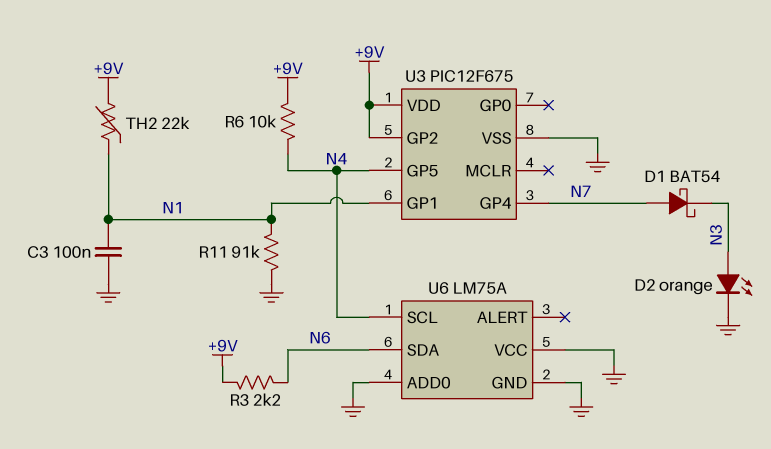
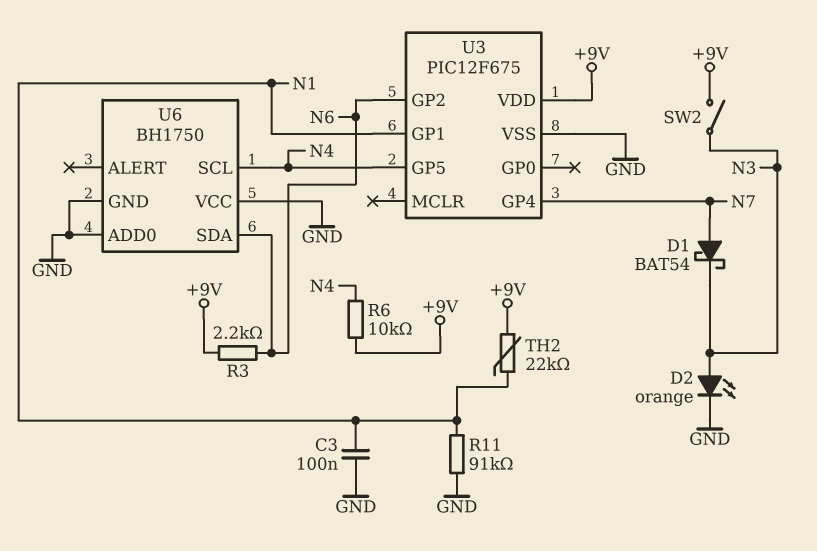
SW2: none -> switch (+9V, N3)
U3 pin GP2: +9V -> N6
U6: LM75A -> BH1750

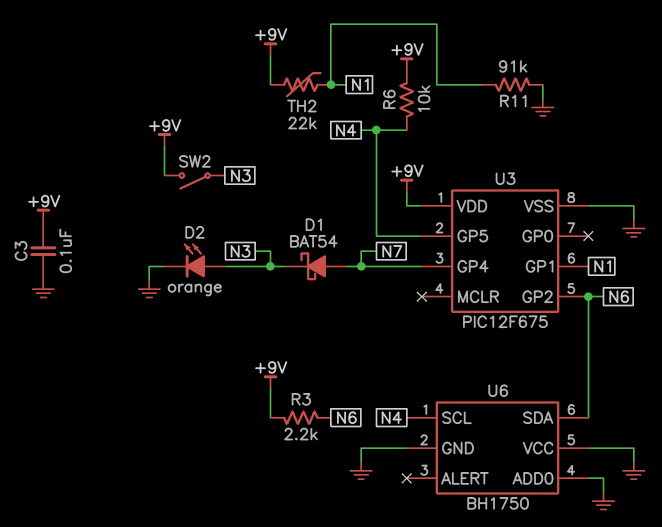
C3: 100nF (GND, N1) -> 100nF (+9V, GND)

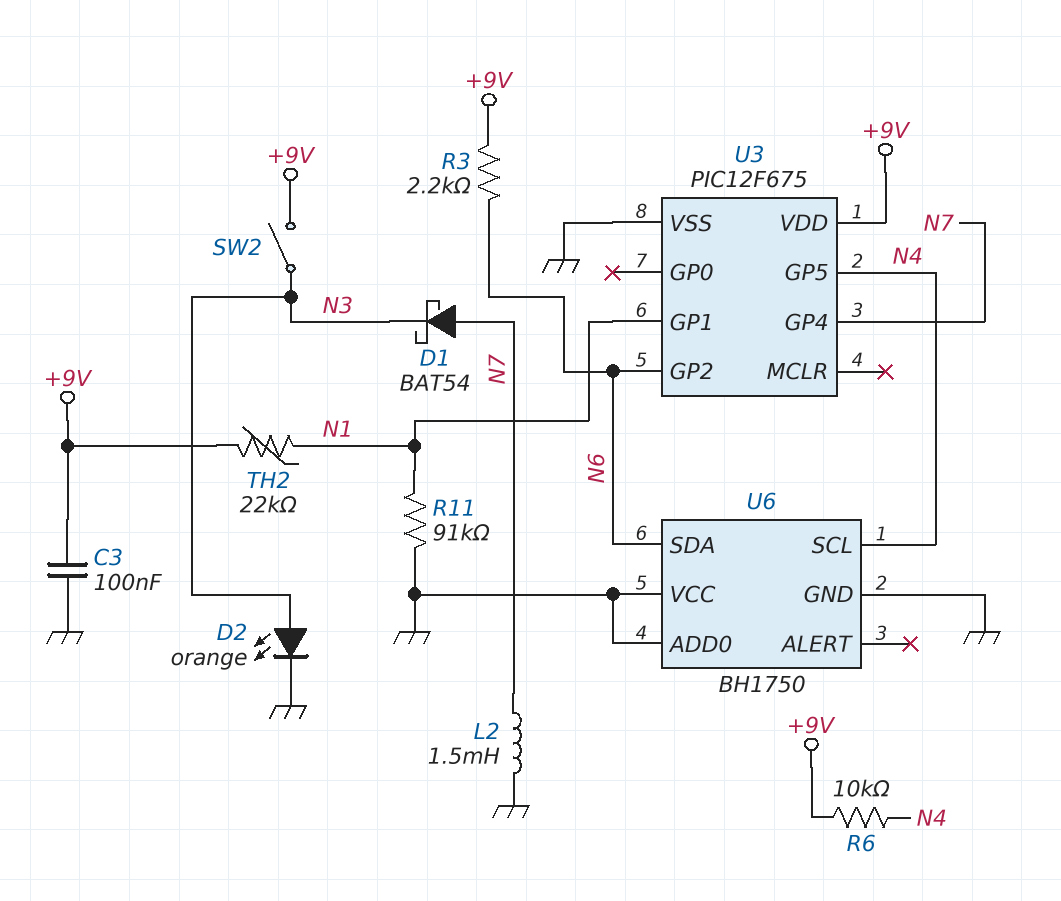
L2: none -> 1.5mH (GND, N7)

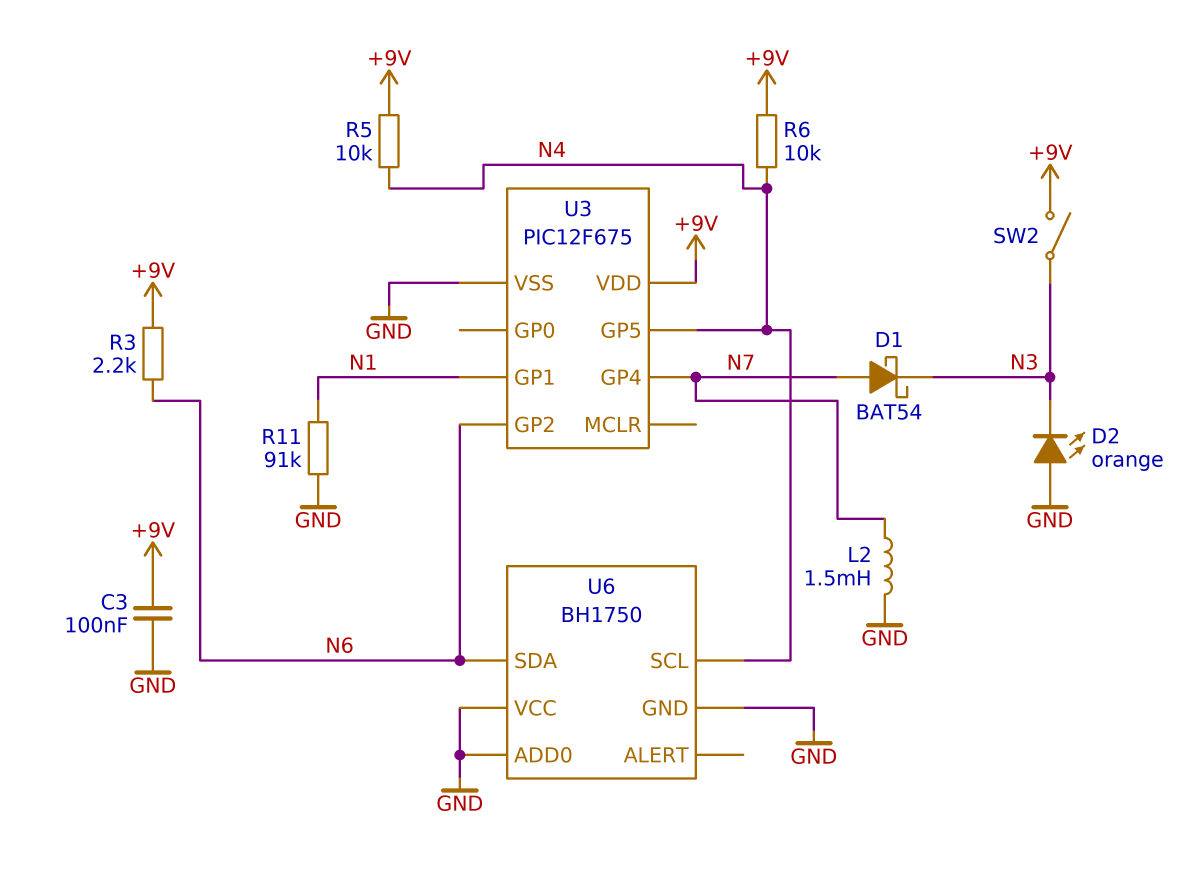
D2: LED orange (A N3, K GND) -> LED orange (A GND, K N3)
R5: none -> 10k (+9V, N4)
TH2: 22k (+9V, N1) -> none

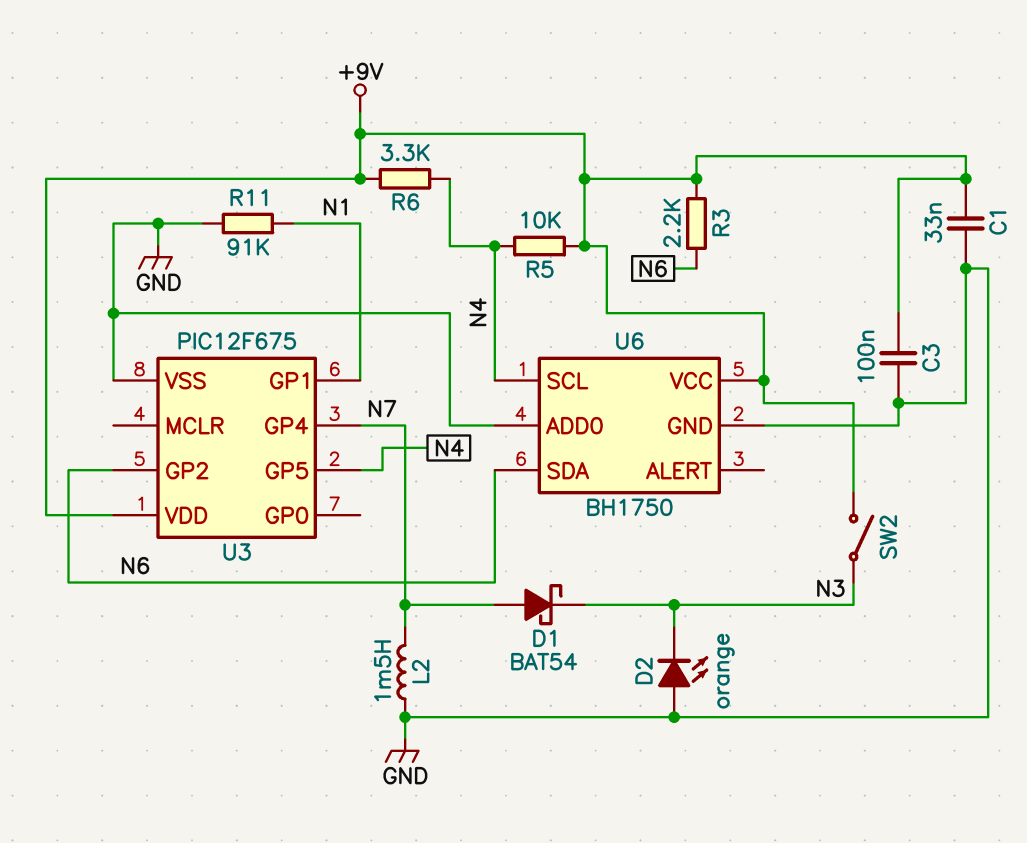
C1: none -> 33nF (+9V, GND)
R6: 10k (+9V, N4) -> 3.3k (+9V, N4)
U6 pin VCC: GND -> +9V

